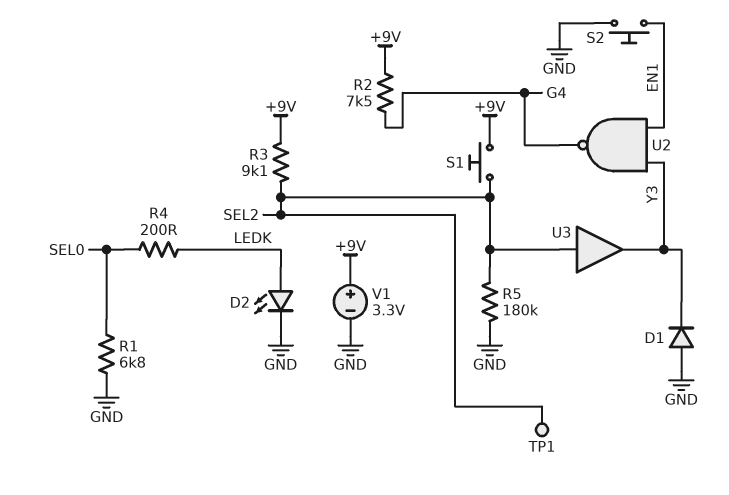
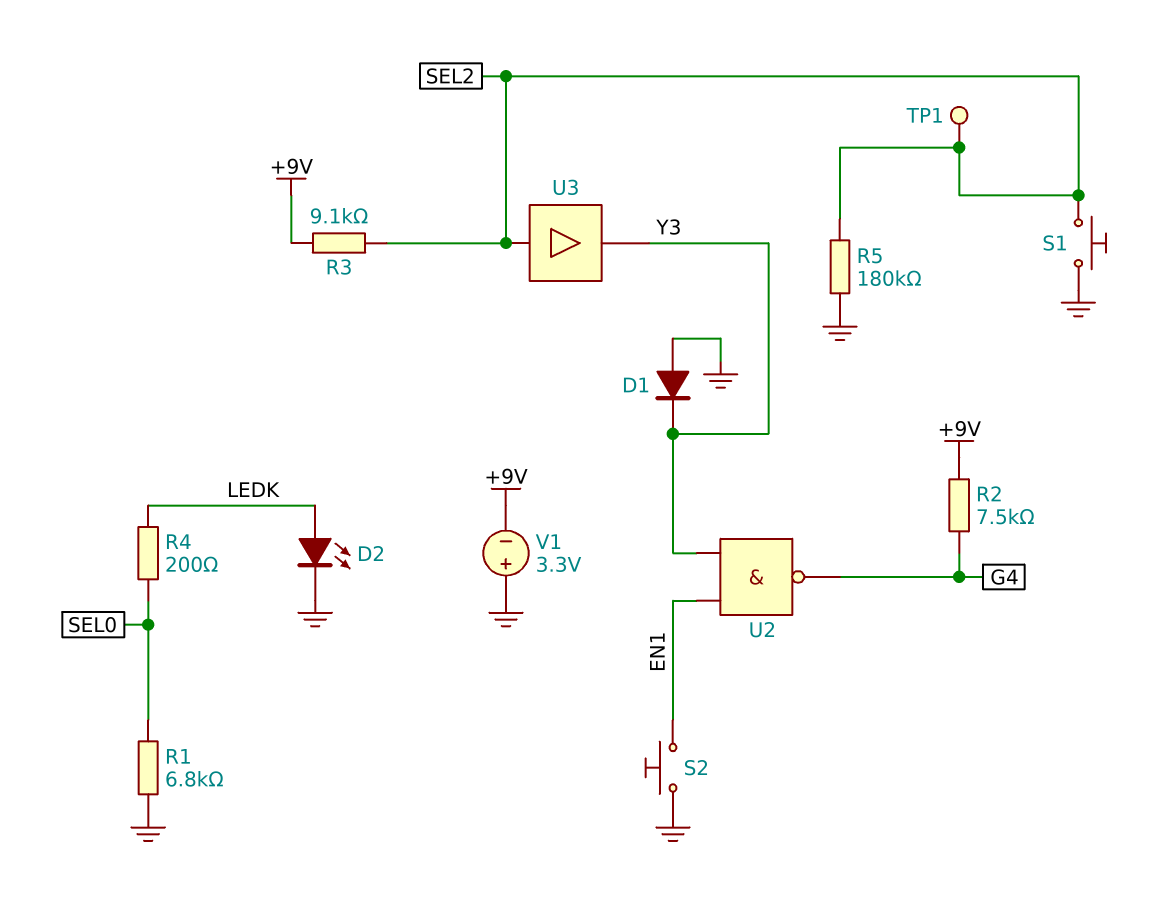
S1: button (+9V, SEL2) -> button (GND, SEL2)
V1: 3.3V (plus +9V, minus GND) -> 3.3V (plus GND, minus +9V)

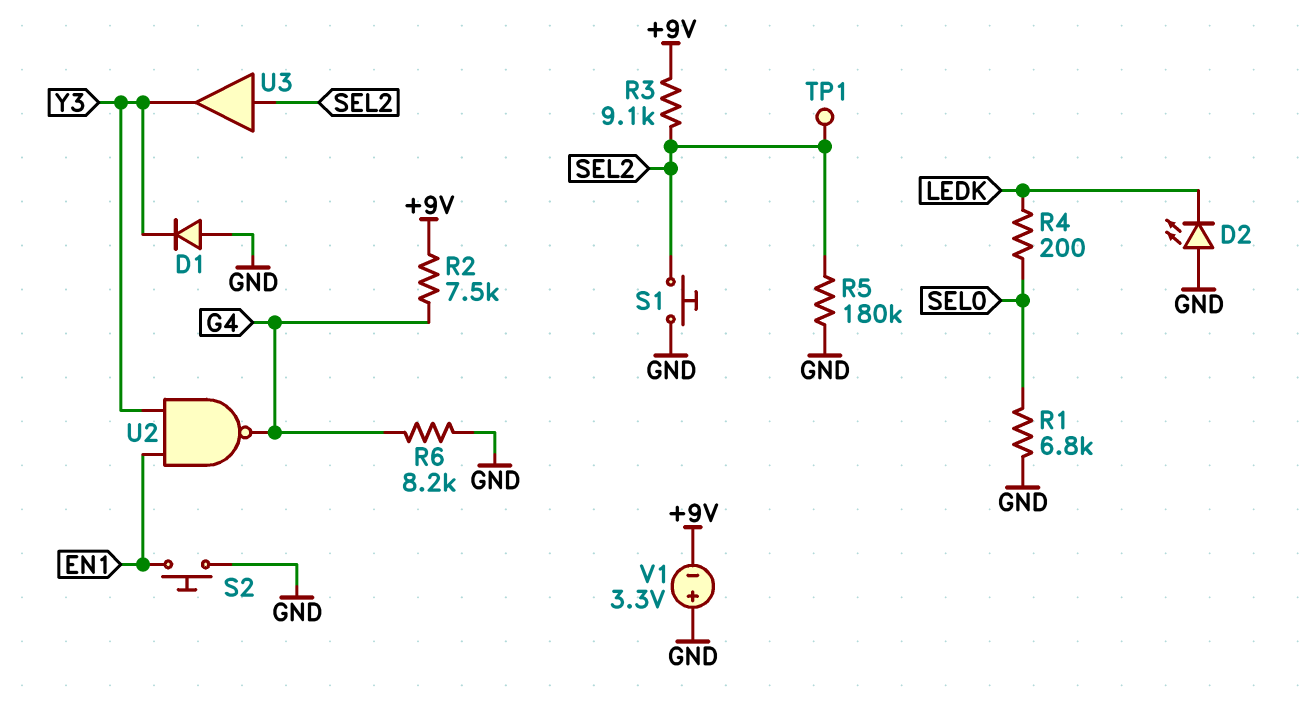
D2: LED (A LEDK, K GND) -> LED (A GND, K LEDK)
R6: none -> 8.2k (G4, GND)

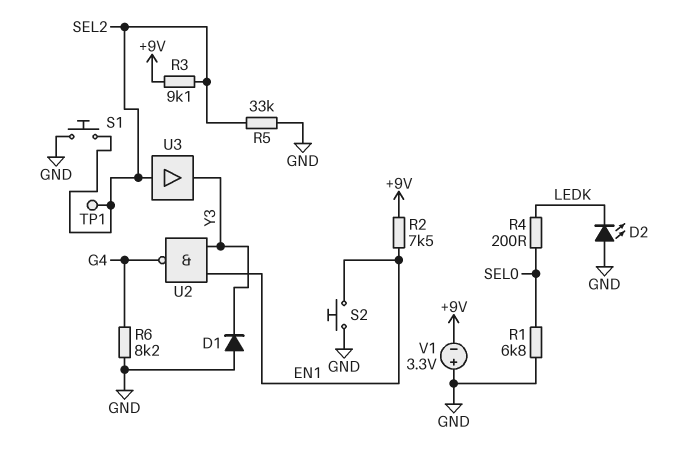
R2: 7.5k (+9V, G4) -> 7.5k (+9V, EN1)
R5: 180k (GND, SEL2) -> 33k (GND, SEL2)

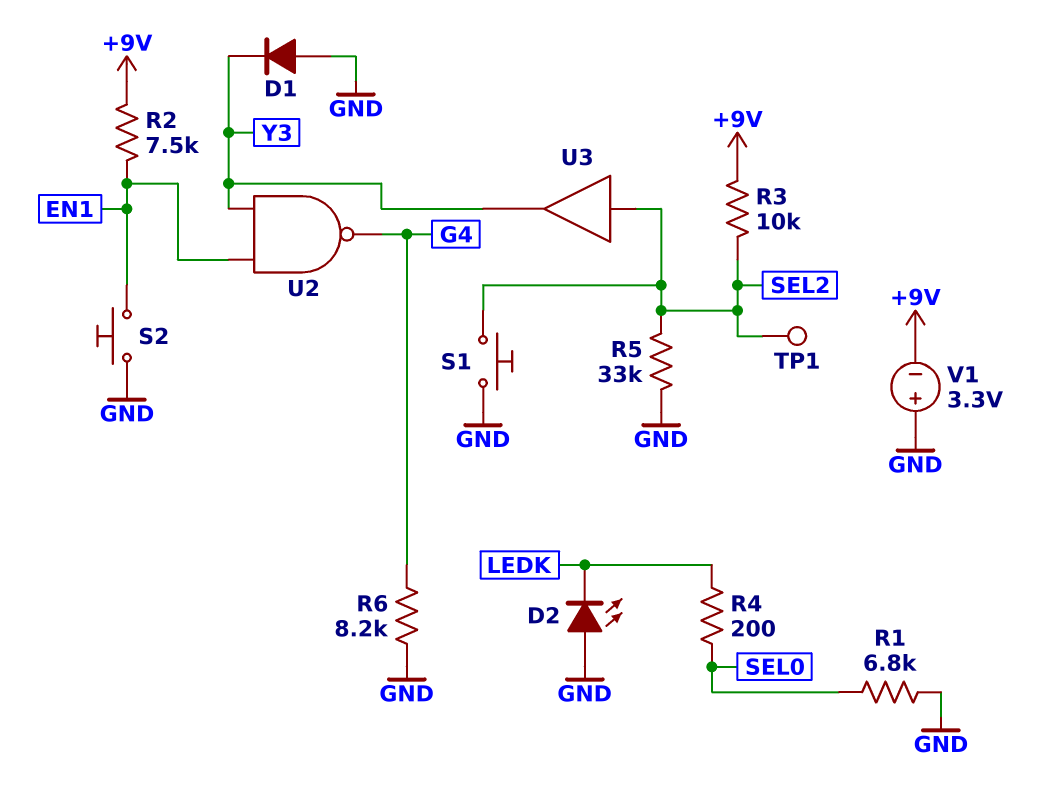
R3: 9.1k (+9V, SEL2) -> 10k (+9V, SEL2)

